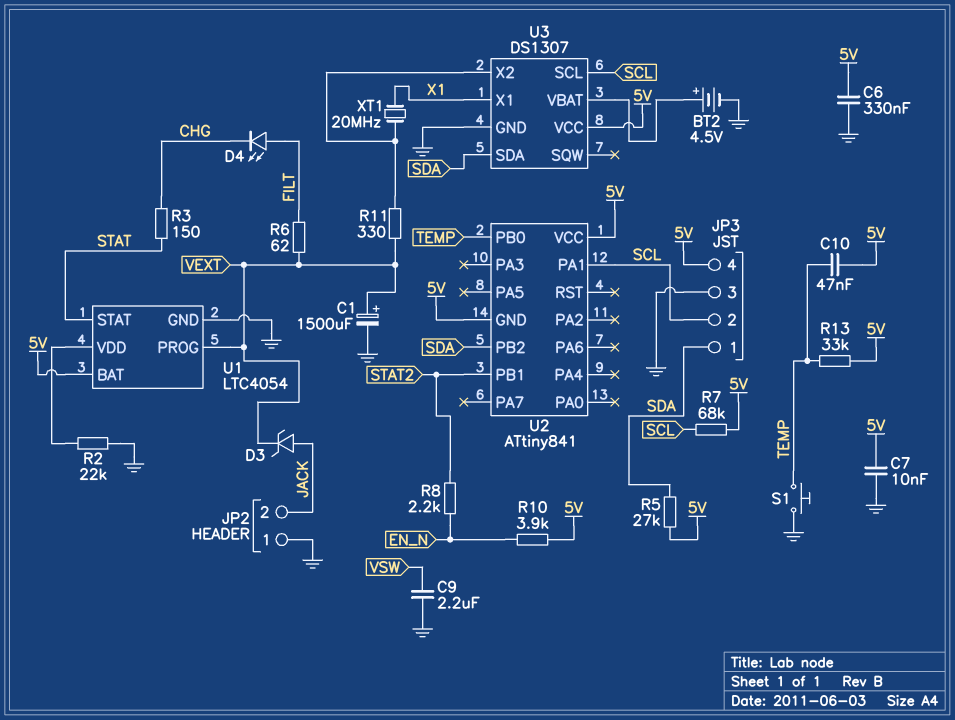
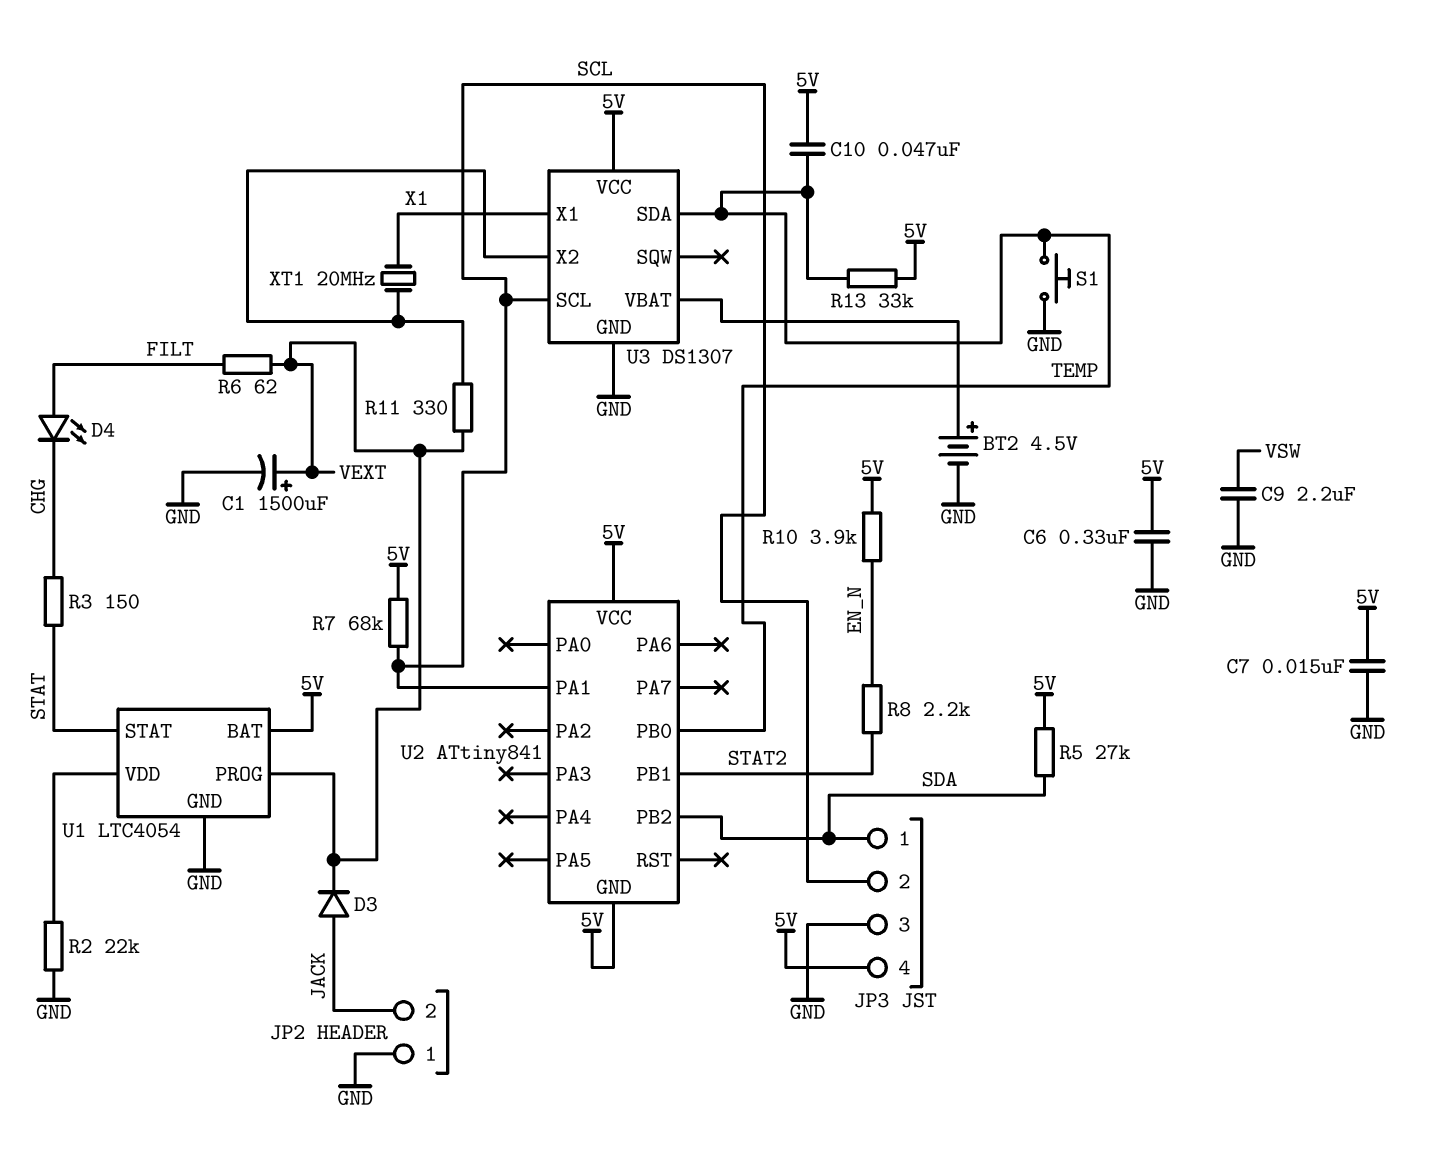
C7: 10nF (5V, GND) -> 15nF (5V, GND)
D3: zener (A JACK, K VEXT) -> diode (A JACK, K VEXT)
U3 pin SDA: SDA -> TEMP

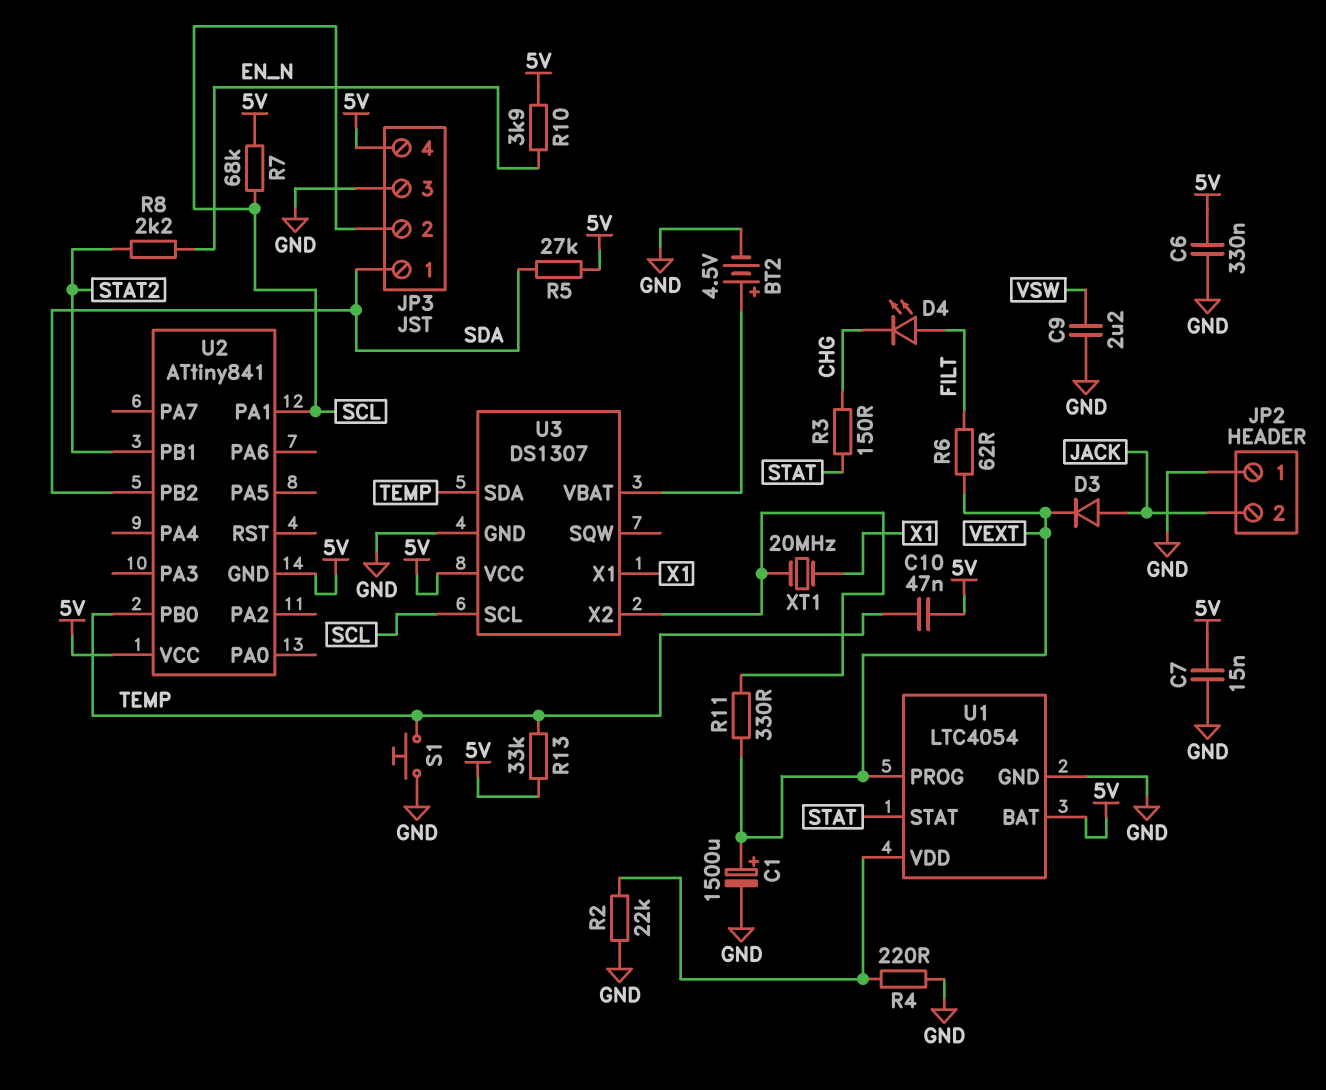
R4: none -> 220 (GND, U1/VDD)

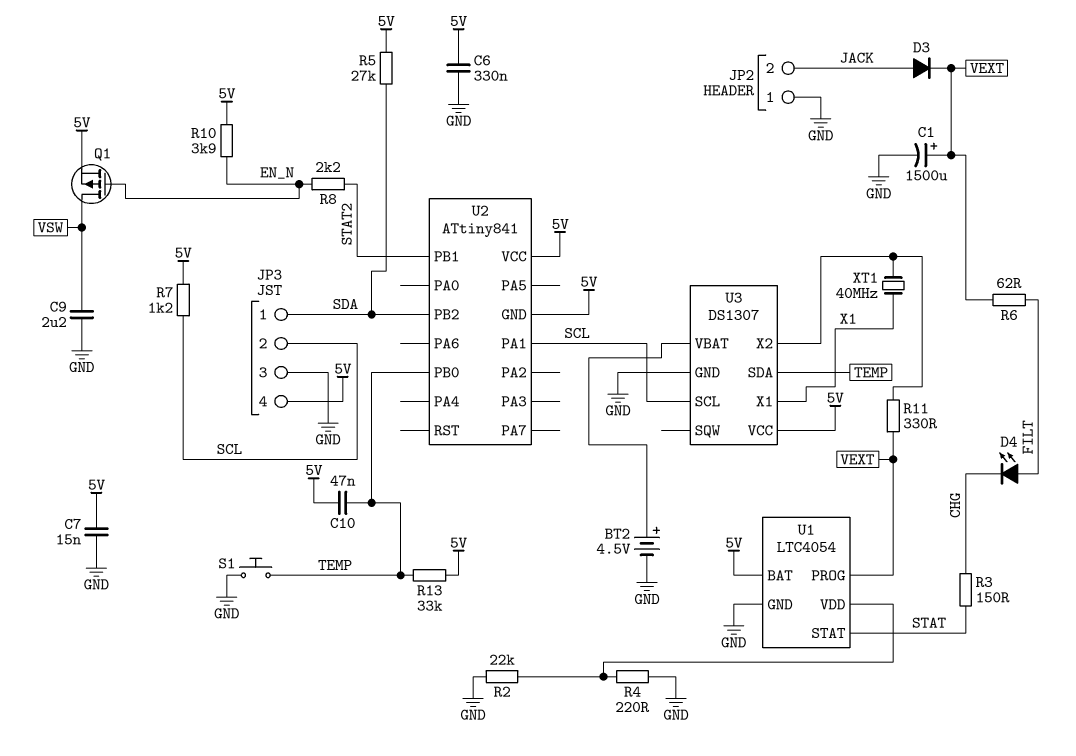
Q1: none -> PMOS (G EN_N, D VSW, S 5V)
R7: 68k (5V, SCL) -> 1.2k (5V, SCL)
XT1: 20MHz (U3/X2, X1) -> 40MHz (U3/X2, X1)

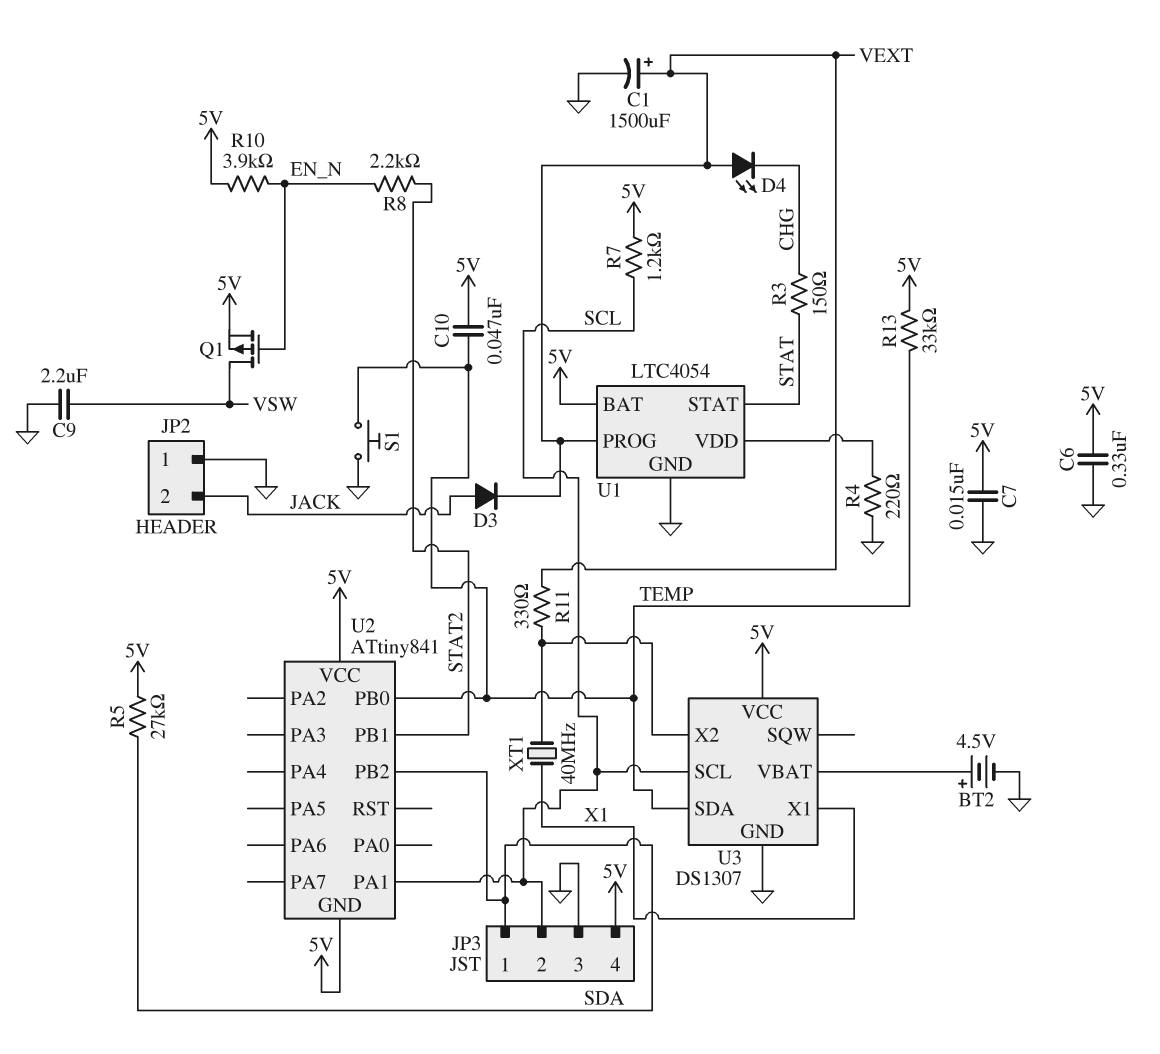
D4: LED (A FILT, K CHG) -> LED (A VEXT, K CHG)
R2: 22k (GND, U1/VDD) -> none
R6: 62 (FILT, VEXT) -> none

